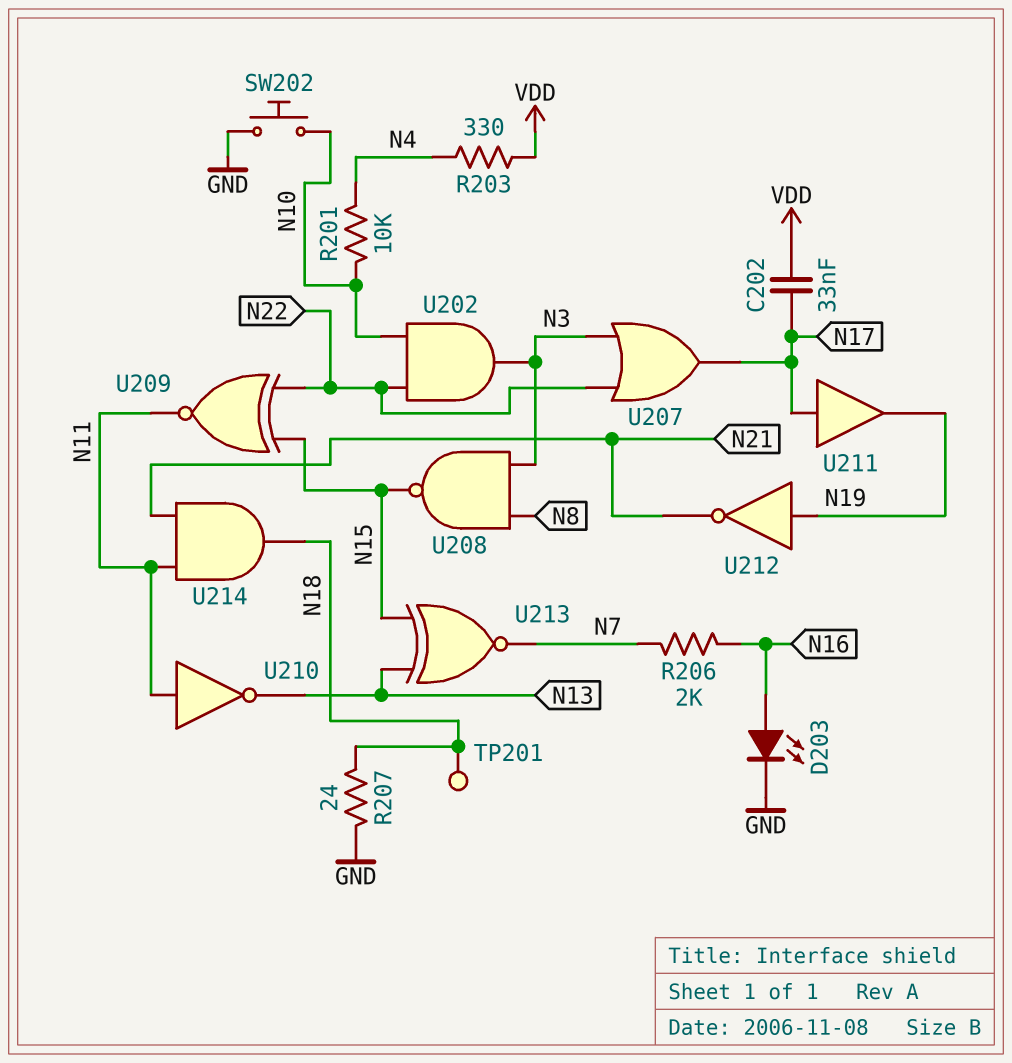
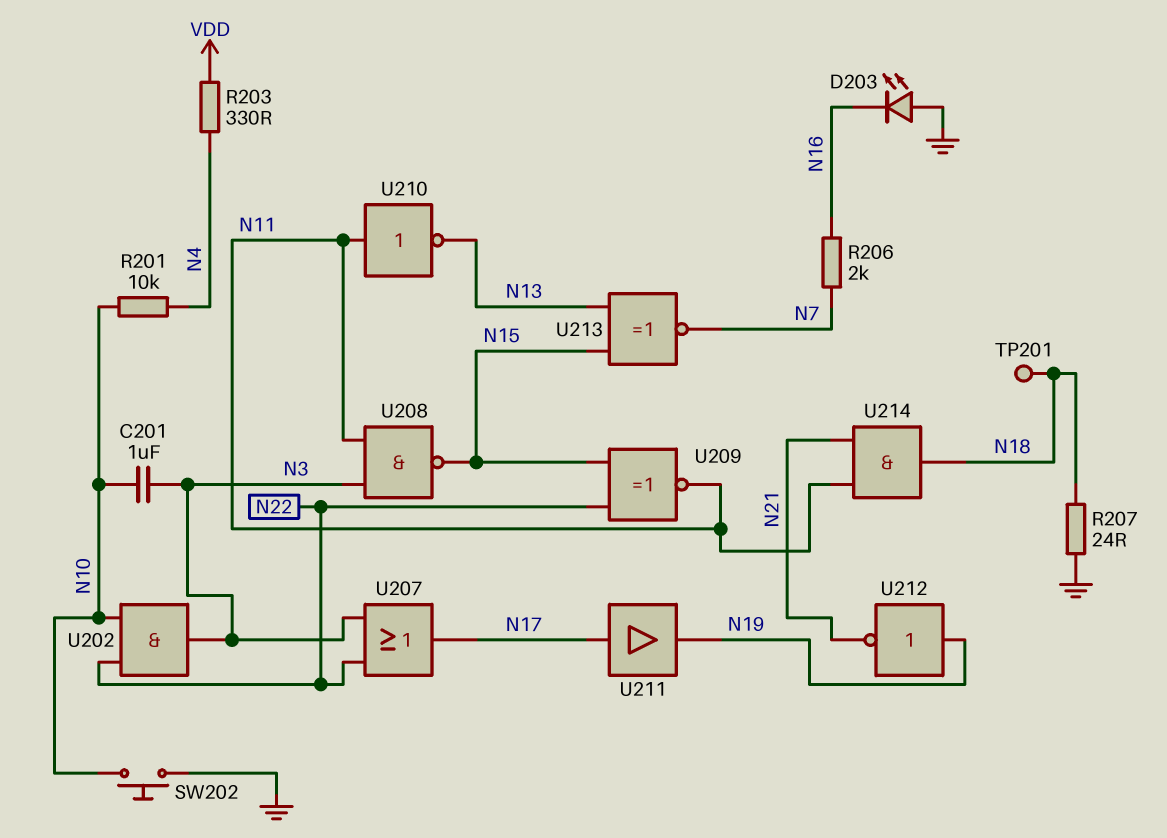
C201: none -> 1uF (N3, N10)
C202: 33nF (N17, VDD) -> none
D203: LED (A N16, K GND) -> LED (A GND, K N16)
U208: NAND (in N3, in N8, out N15) -> NAND (in N3, in N11, out N15)

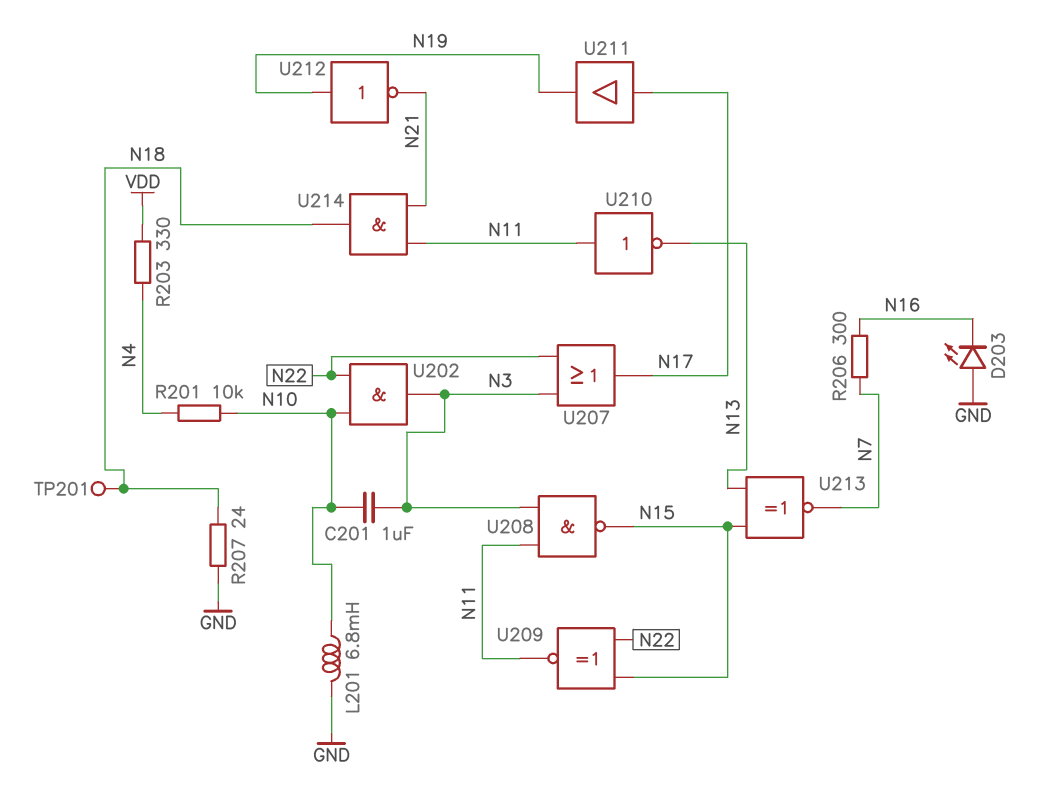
L201: none -> 6.8mH (GND, N10)
R206: 2k (N7, N16) -> 300 (N7, N16)
SW202: button (GND, N10) -> none

